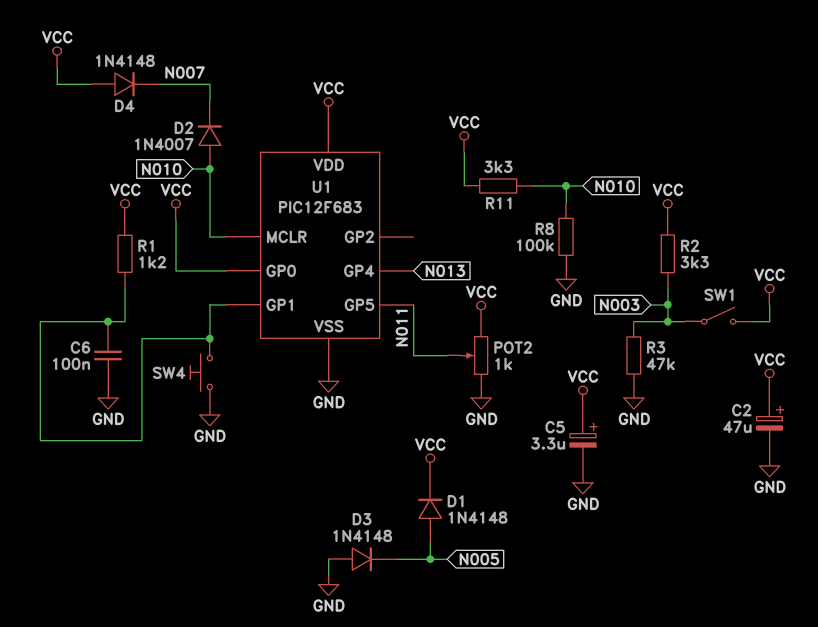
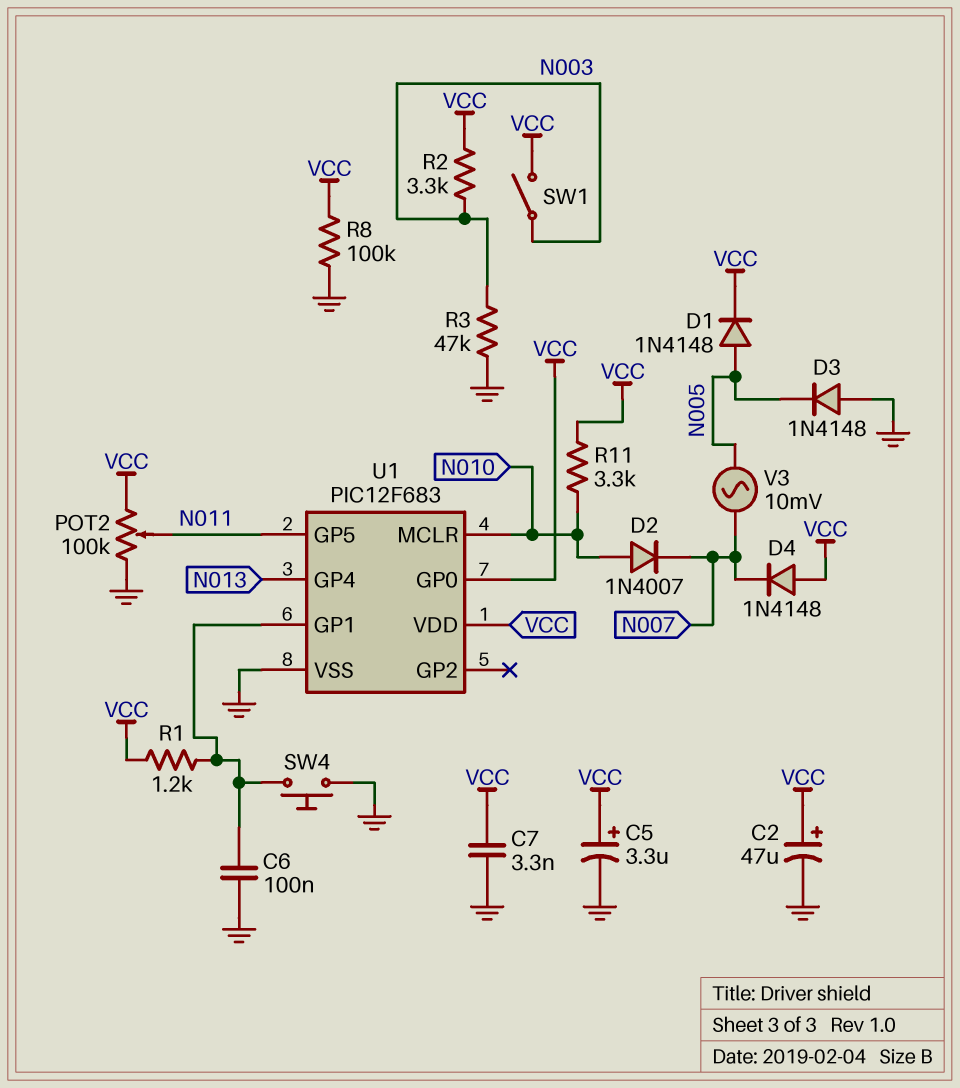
C7: none -> 3.3nF (GND, VCC)
POT2: 1k (GND, VCC, wiper N011) -> 100k (GND, VCC, wiper N011)
R8: 100k (GND, N010) -> 100k (GND, VCC)
V3: none -> AC 10mV (N005, N007)

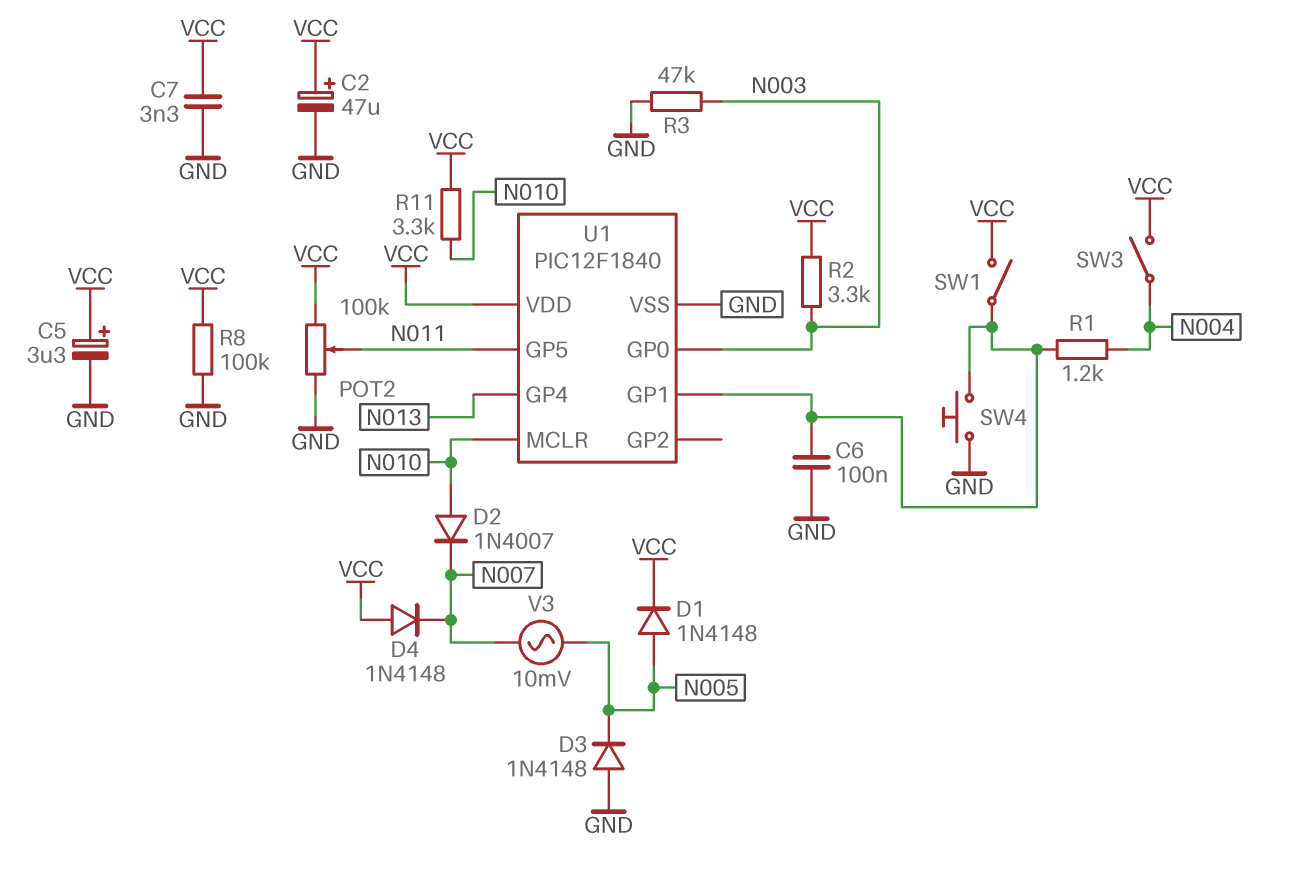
R1: 1.2k (U1/GP1, VCC) -> 1.2k (N004, U1/GP1)
SW1: switch (N003, VCC) -> switch (U1/GP1, VCC)
SW3: none -> switch (N004, VCC)
U1: PIC12F683 -> PIC12F1840
U1 pin GP0: VCC -> N003

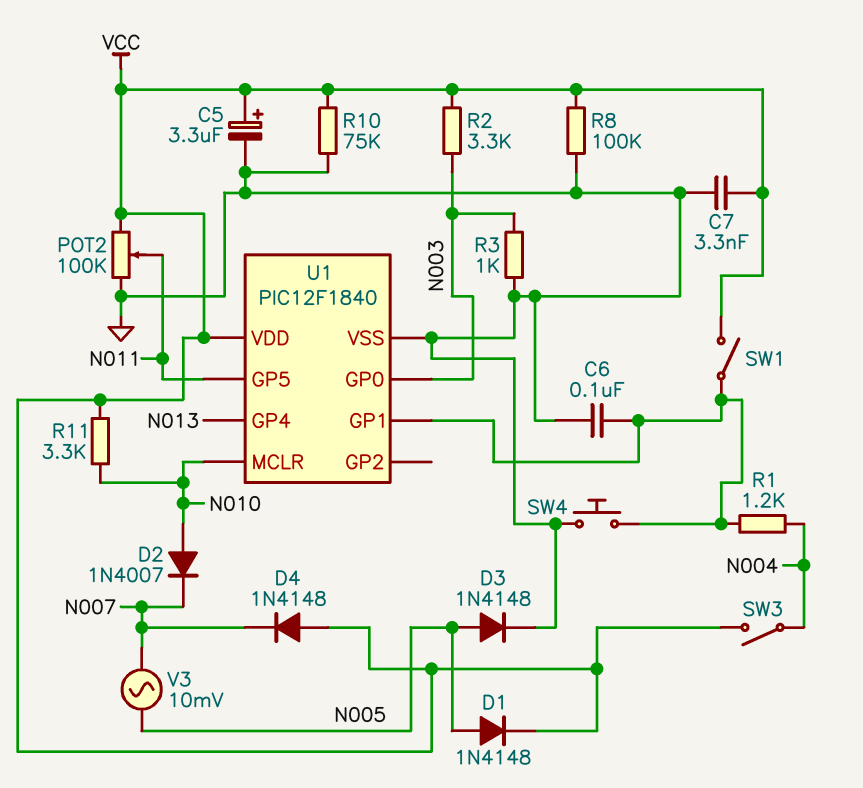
C2: 47uF (plus VCC, minus GND) -> none
D3: diode 1N4148 (A GND, K N005) -> diode 1N4148 (A N005, K GND)
R3: 47k (GND, N003) -> 1k (GND, N003)
R10: none -> 75k (GND, VCC)

